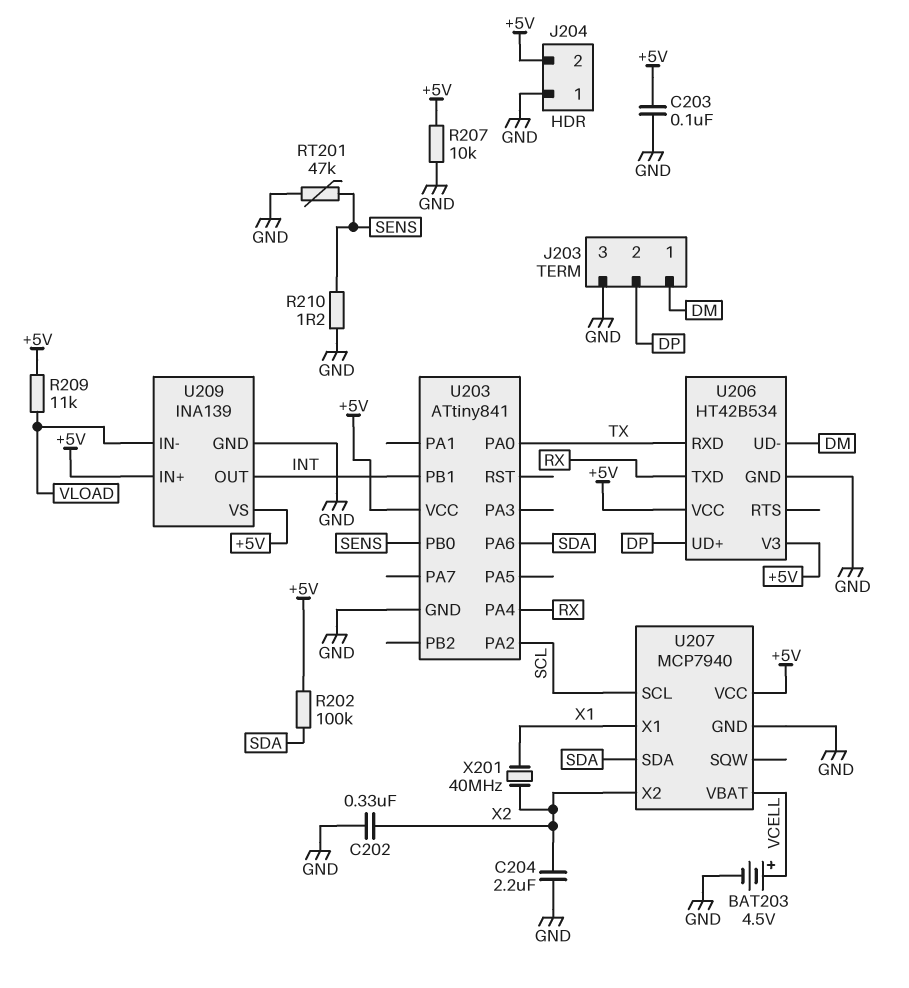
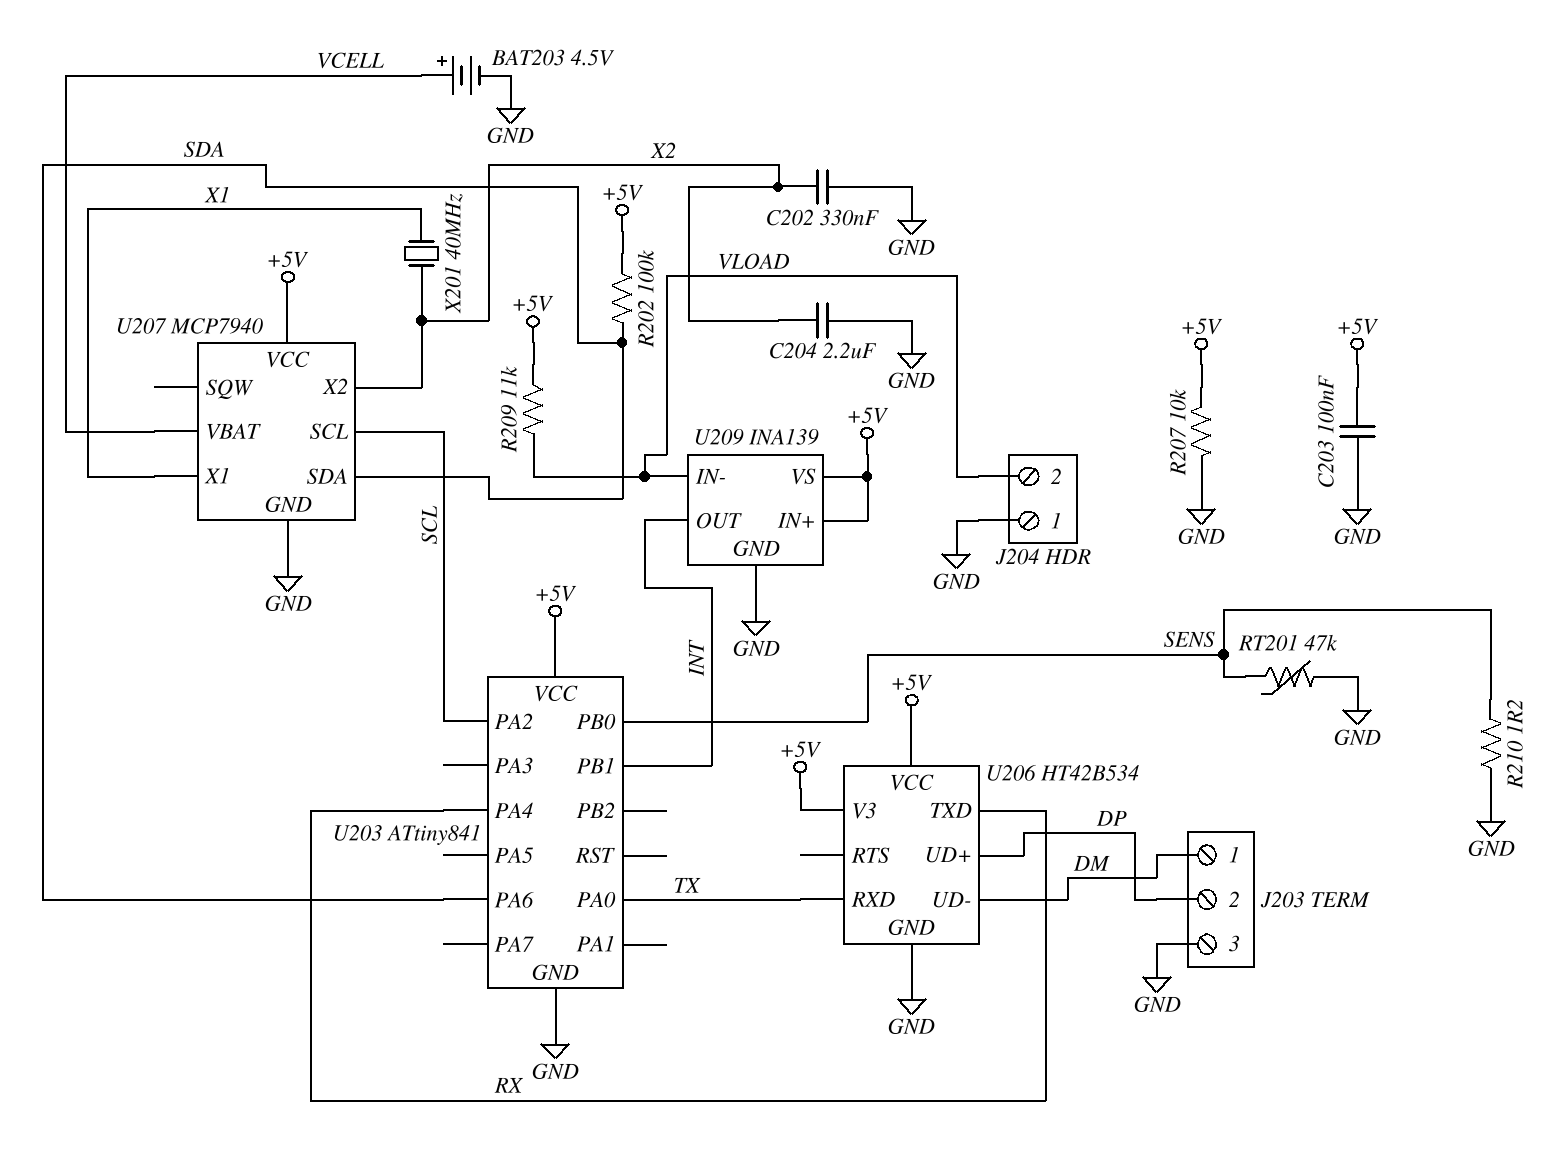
J204 pin 2: +5V -> VLOAD

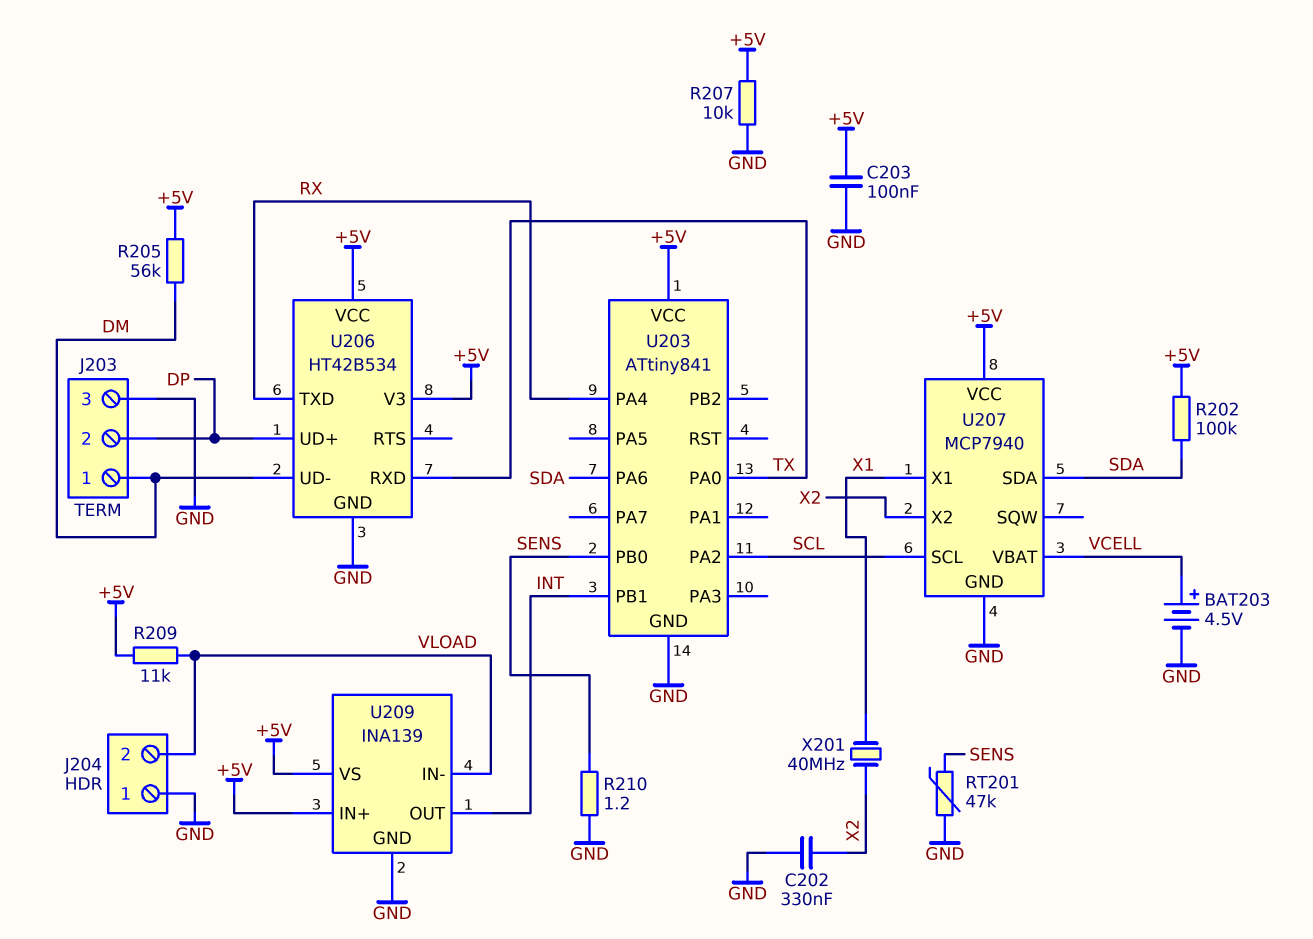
C204: 2.2uF (GND, X2) -> none
R205: none -> 56k (+5V, DM)

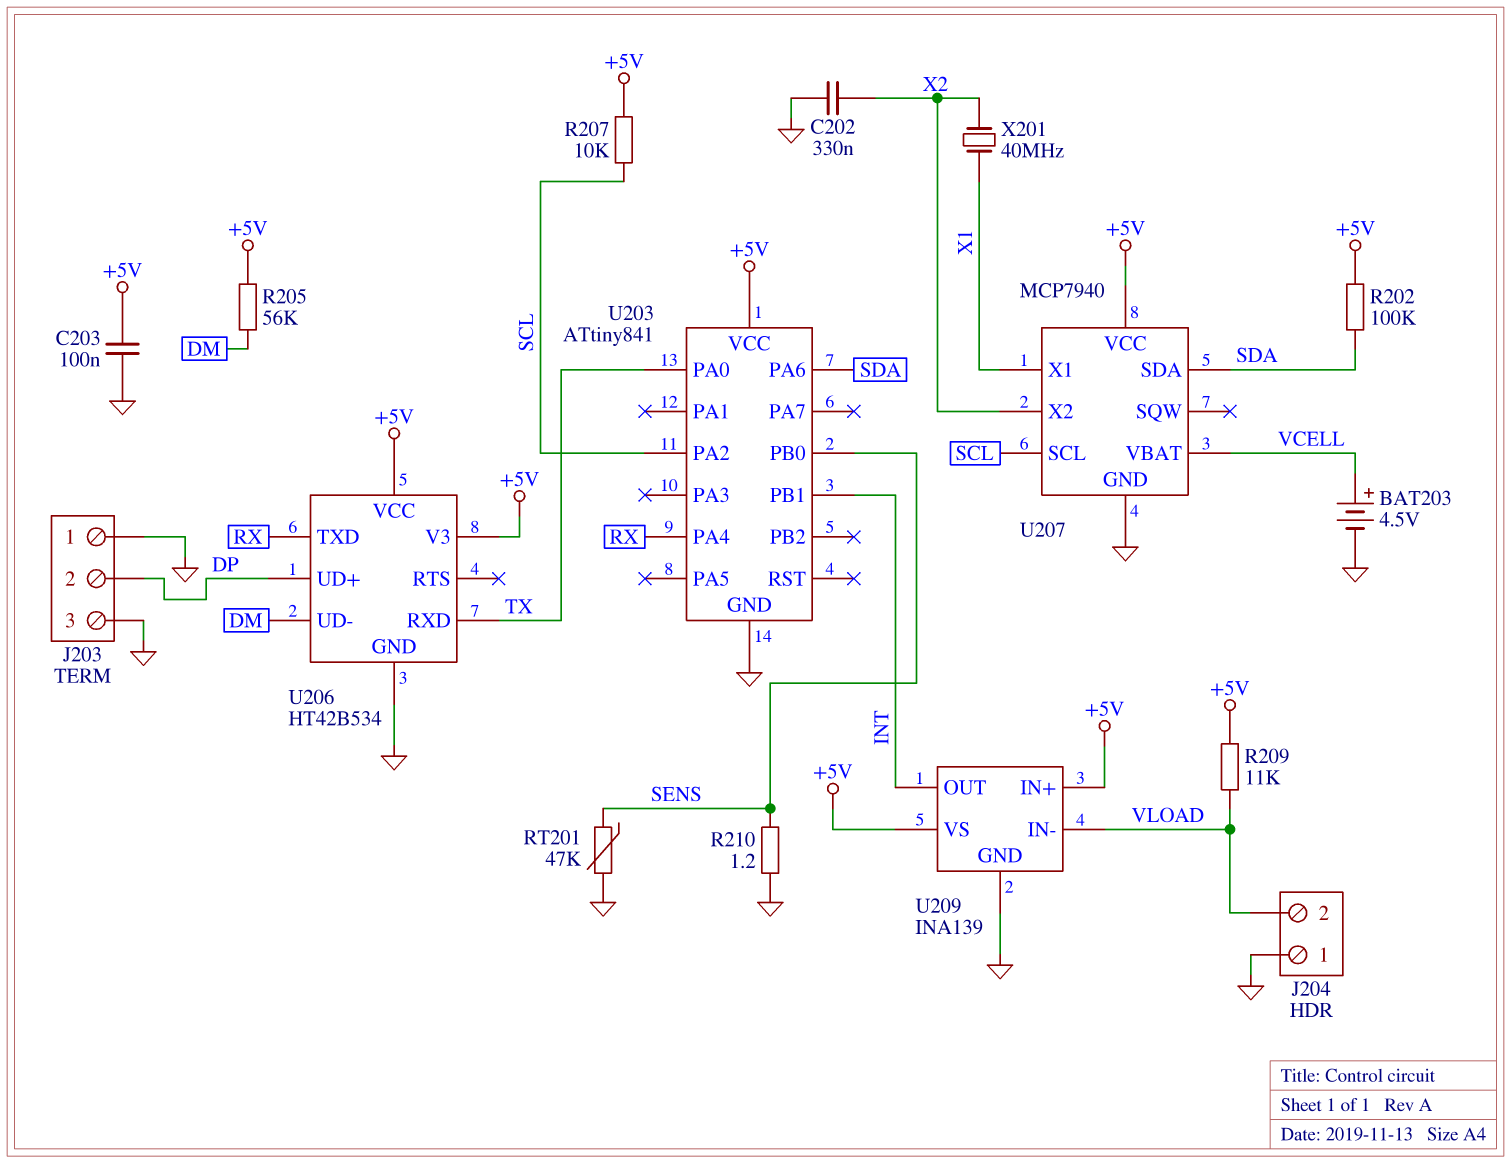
J203 pin 1: DM -> GND
R207: 10k (+5V, GND) -> 10k (+5V, SCL)

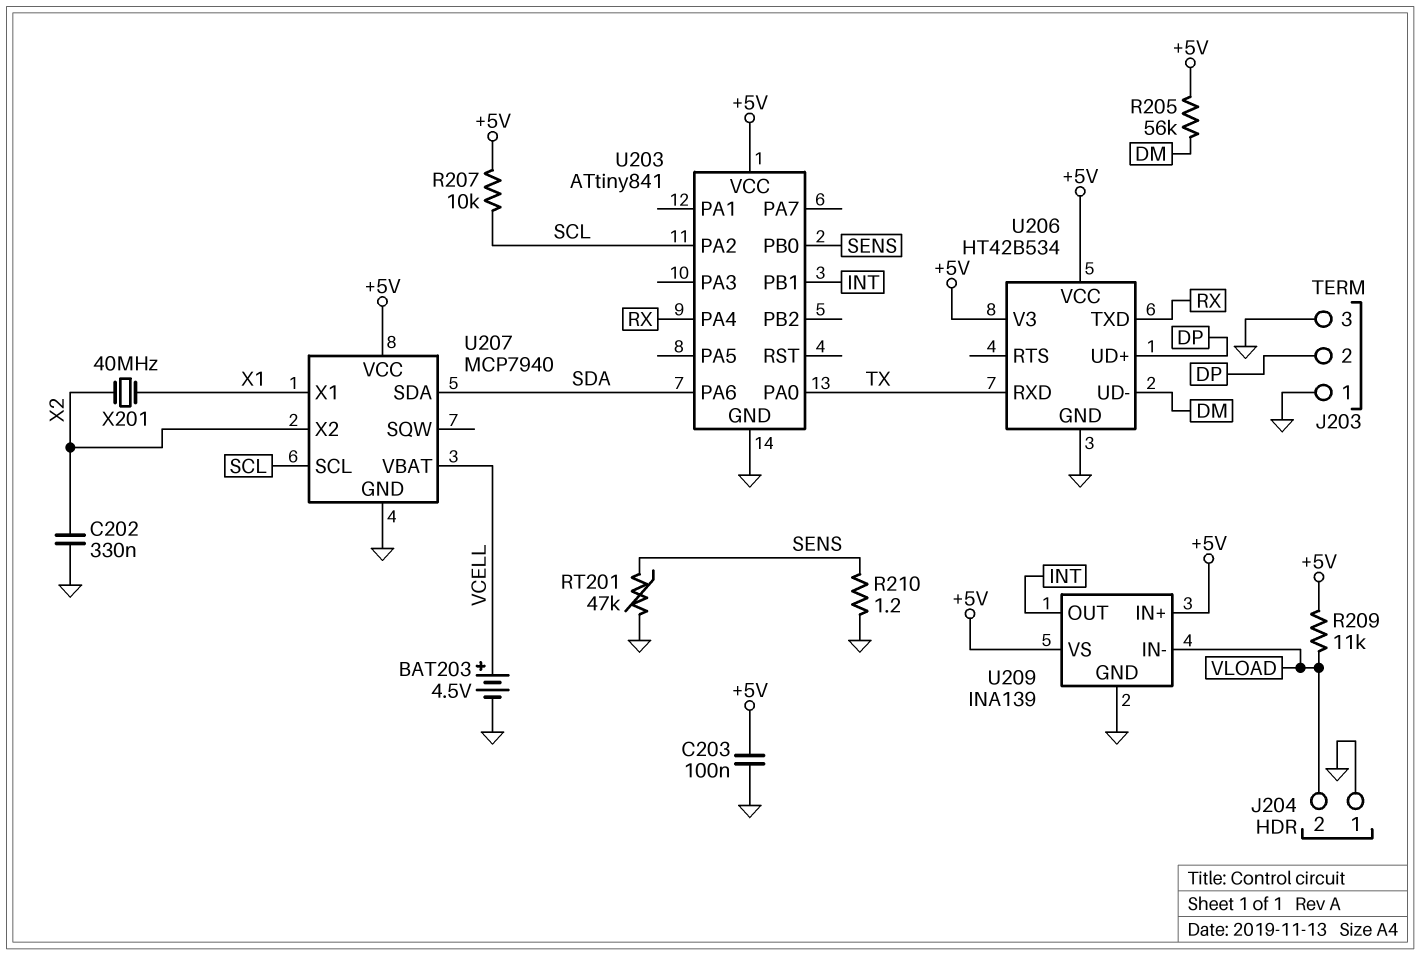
R202: 100k (+5V, SDA) -> none

